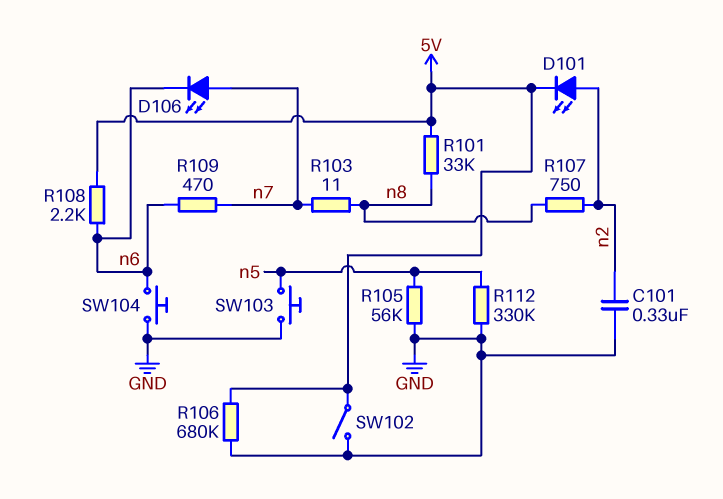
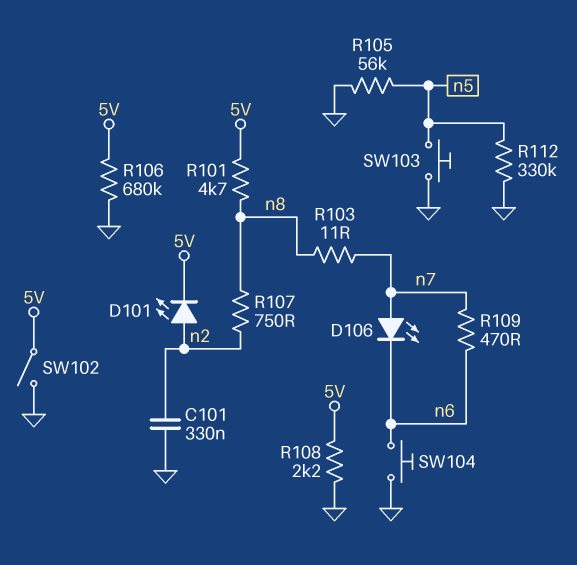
R101: 33k (5V, n8) -> 4.7k (5V, n8)
R108: 2.2k (5V, n6) -> 2.2k (5V, GND)

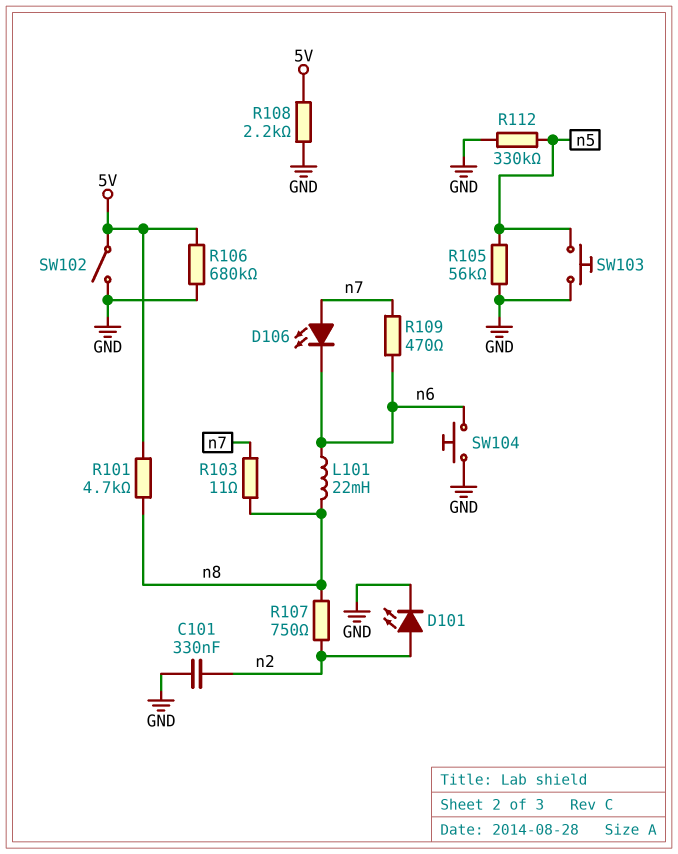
D101: LED (A n2, K 5V) -> LED (A n2, K GND)
L101: none -> 22mH (n6, n8)

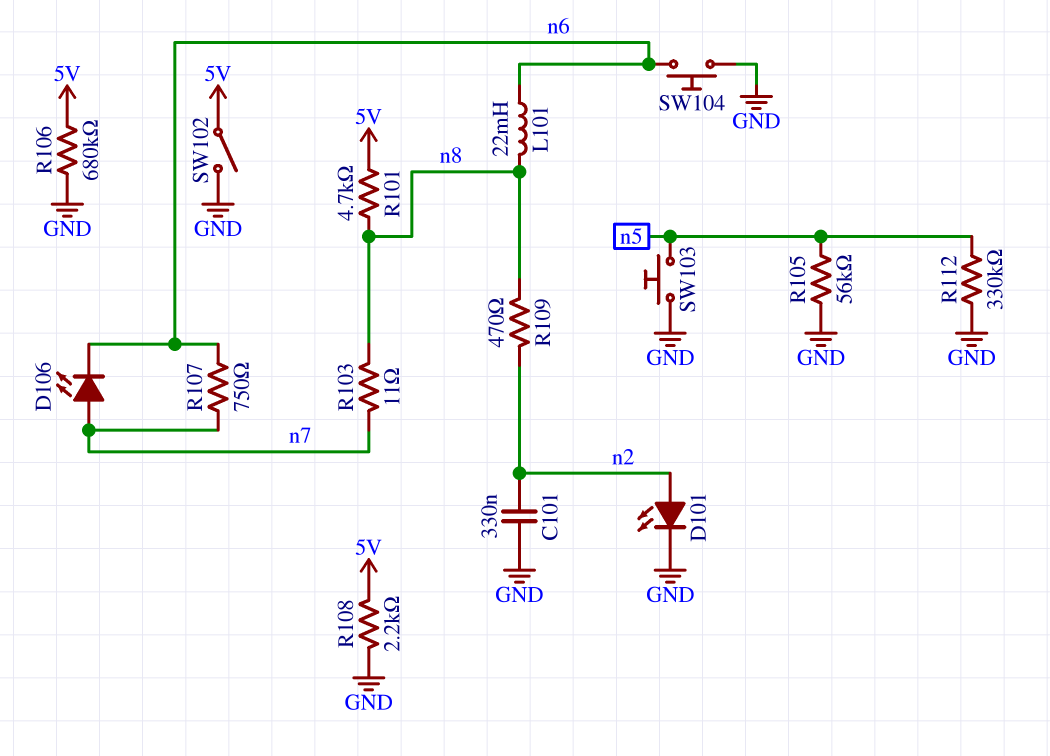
R107: 750 (n2, n8) -> 750 (n6, n7)
R109: 470 (n6, n7) -> 470 (n2, n8)

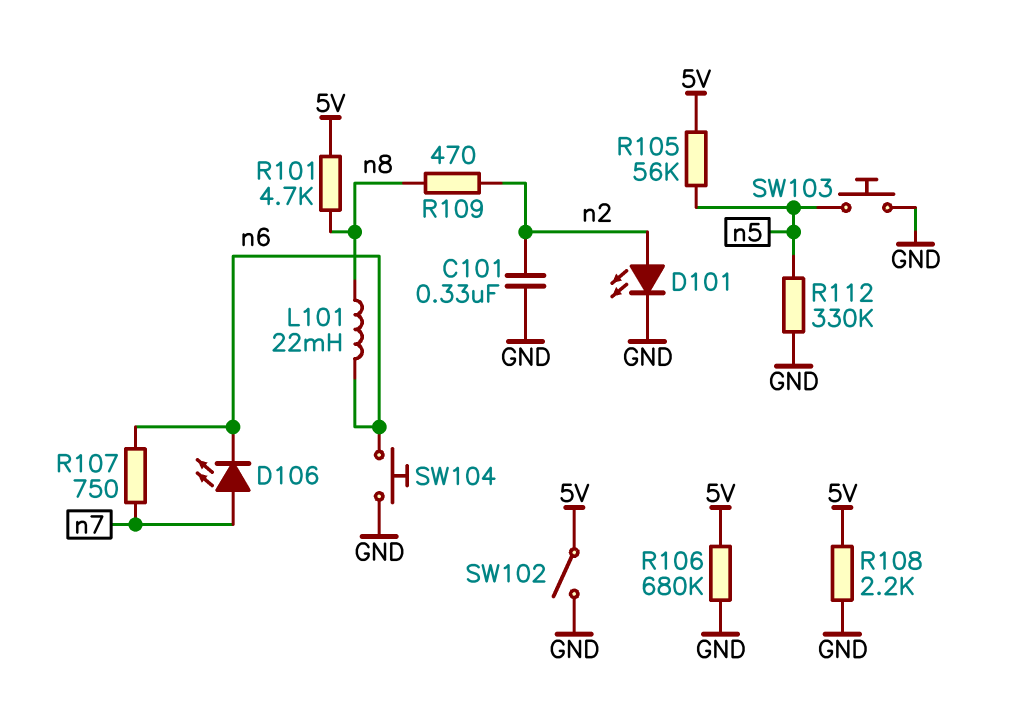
R103: 11 (n7, n8) -> none
R105: 56k (GND, n5) -> 56k (5V, n5)

